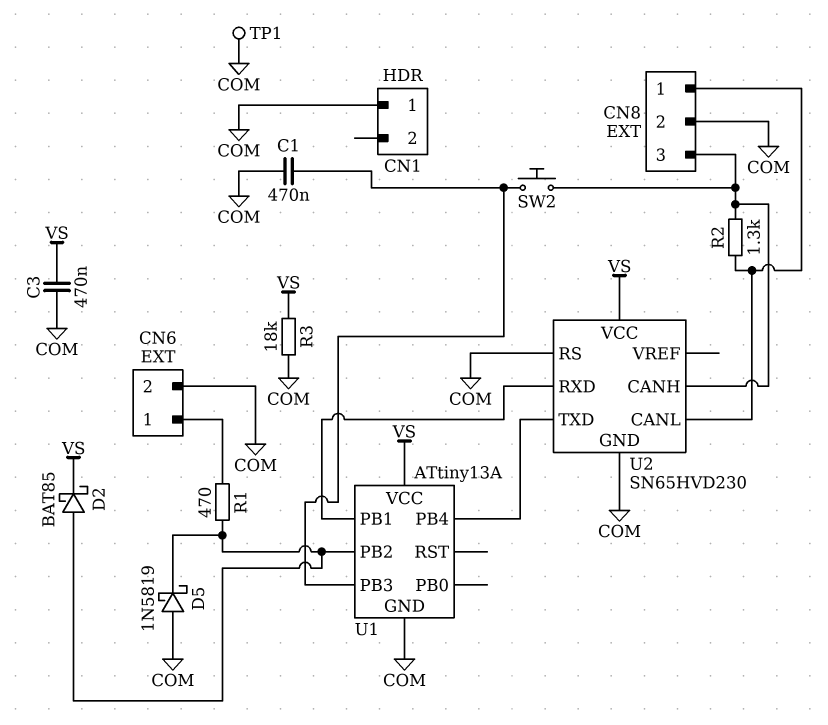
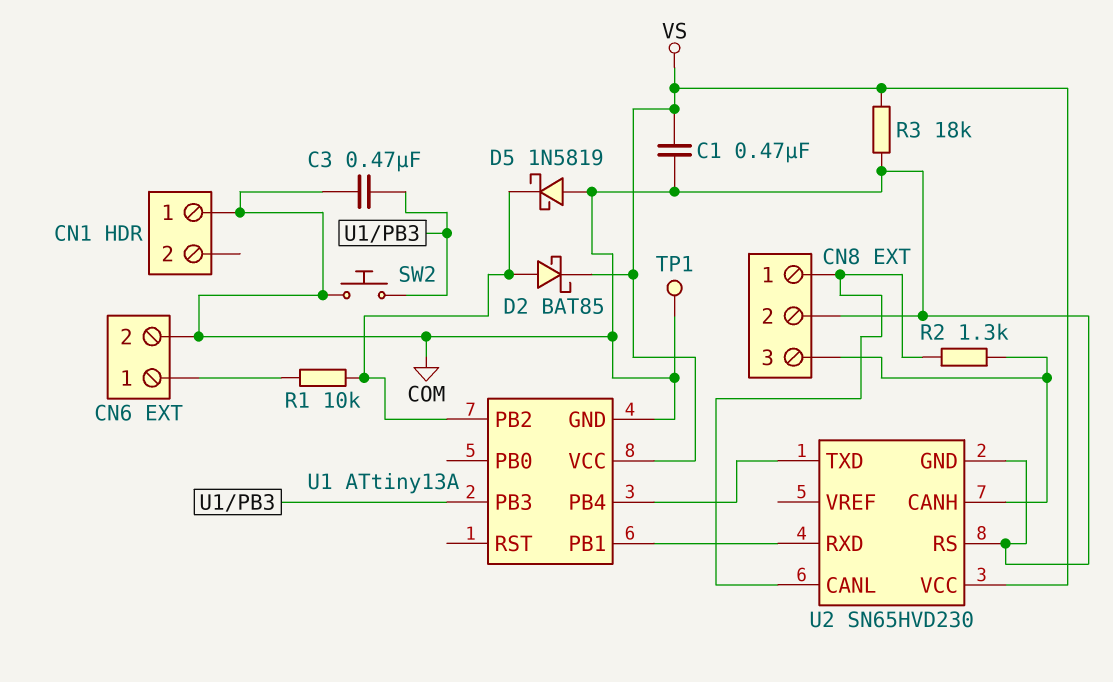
C1: 470nF (COM, U1/PB3) -> 470nF (COM, VS)
C3: 470nF (COM, VS) -> 470nF (COM, U1/PB3)
R1: 470 (CN6/1, U1/PB2) -> 10k (CN6/1, U1/PB2)
SW2: button (CN8/3, U1/PB3) -> button (COM, U1/PB3)

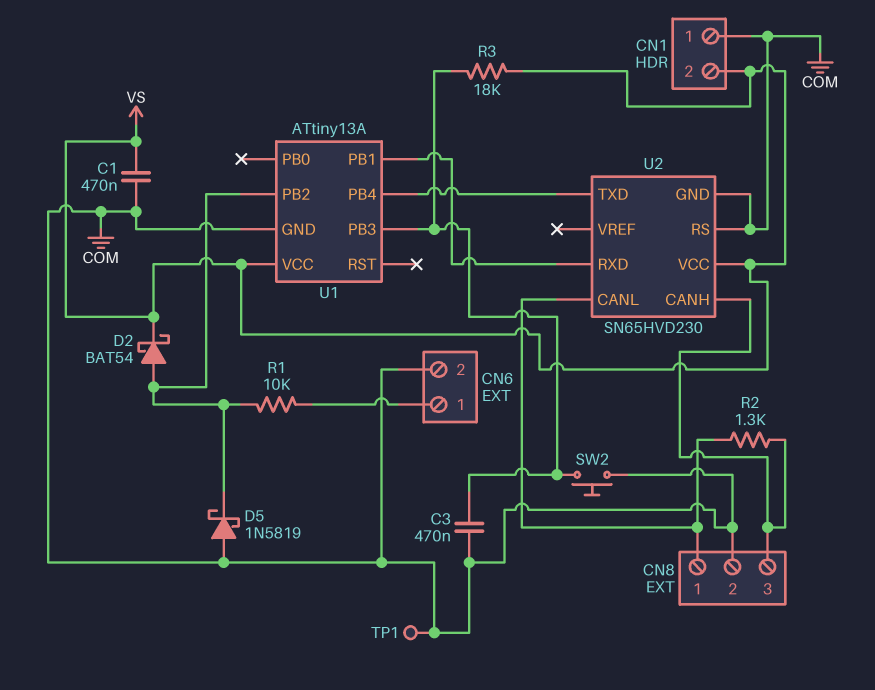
CN1 pin 2: none -> VS
D2: schottky BAT85 (A U1/PB2, K VS) -> schottky BAT54 (A U1/PB2, K VS)
R3: 18k (COM, VS) -> 18k (U1/PB3, VS)

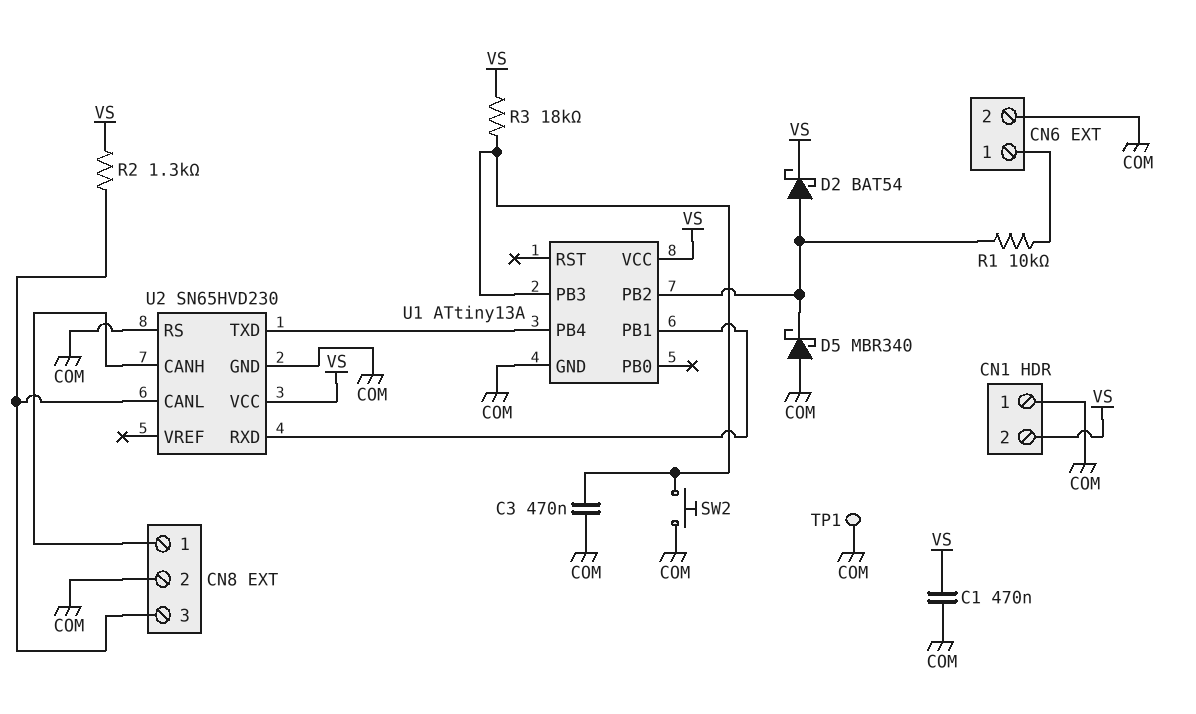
D5: schottky 1N5819 (A COM, K U1/PB2) -> schottky MBR340 (A COM, K U1/PB2)
R2: 1.3k (CN8/1, CN8/3) -> 1.3k (CN8/3, VS)
U2 pin CANH: CN8/3 -> CN8/1
U2 pin CANL: CN8/1 -> CN8/3

